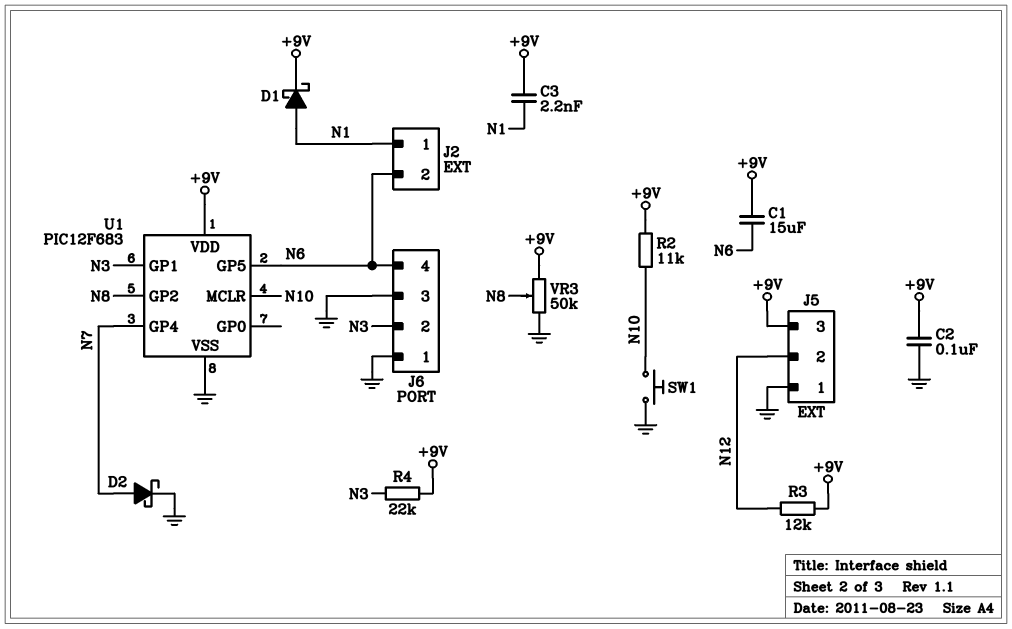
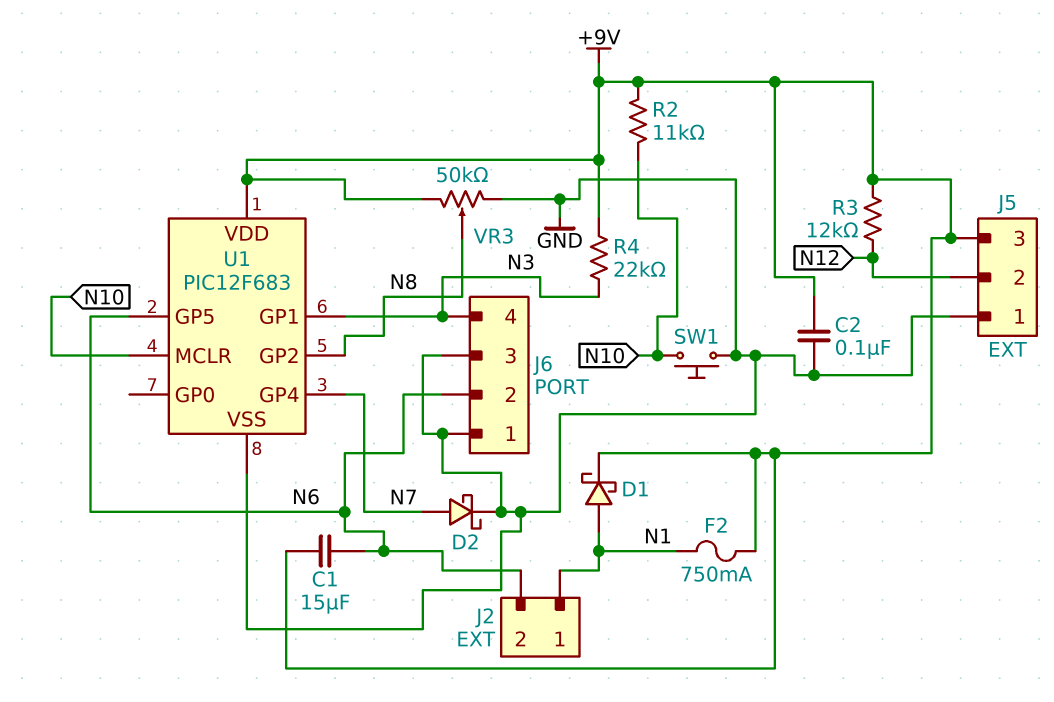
C3: 2.2nF (+9V, N1) -> none
F2: none -> 750mA (+9V, N1)
J6 pin 2: N3 -> N6
J6 pin 4: N6 -> N3

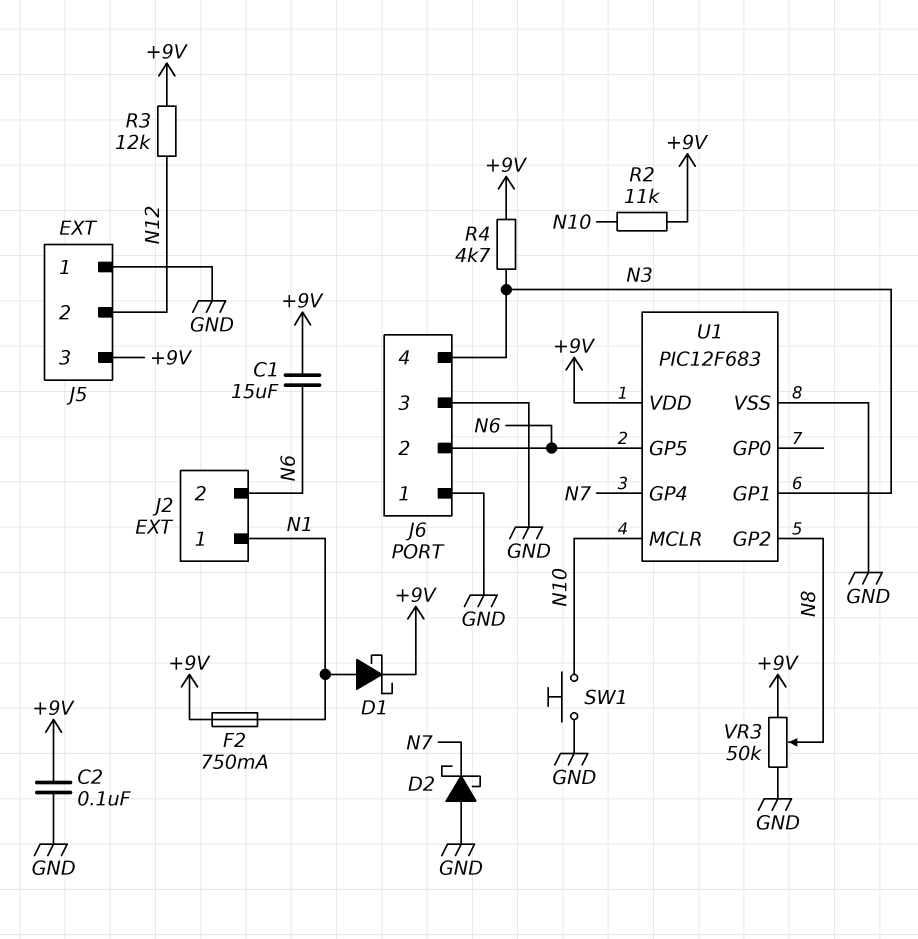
D2: schottky (A N7, K GND) -> schottky (A GND, K N7)
R4: 22k (+9V, N3) -> 4.7k (+9V, N3)

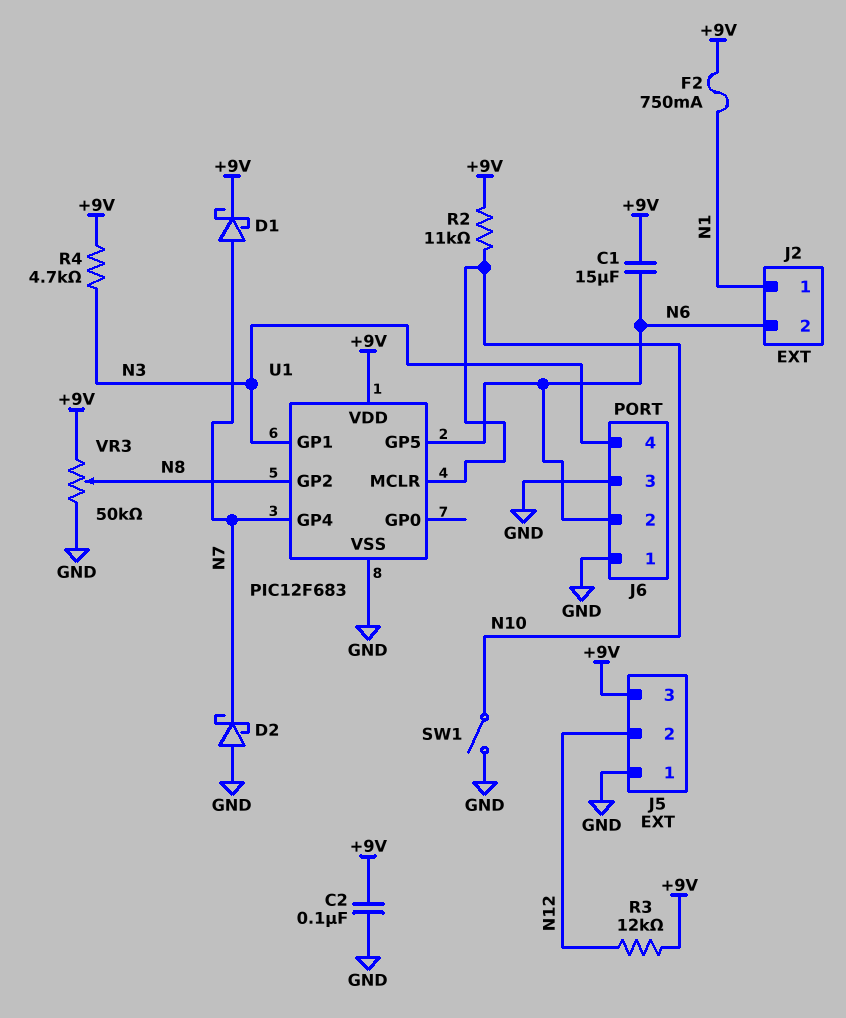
D1: schottky (A N1, K +9V) -> schottky (A N7, K +9V)
SW1: button (GND, N10) -> switch (GND, N10)

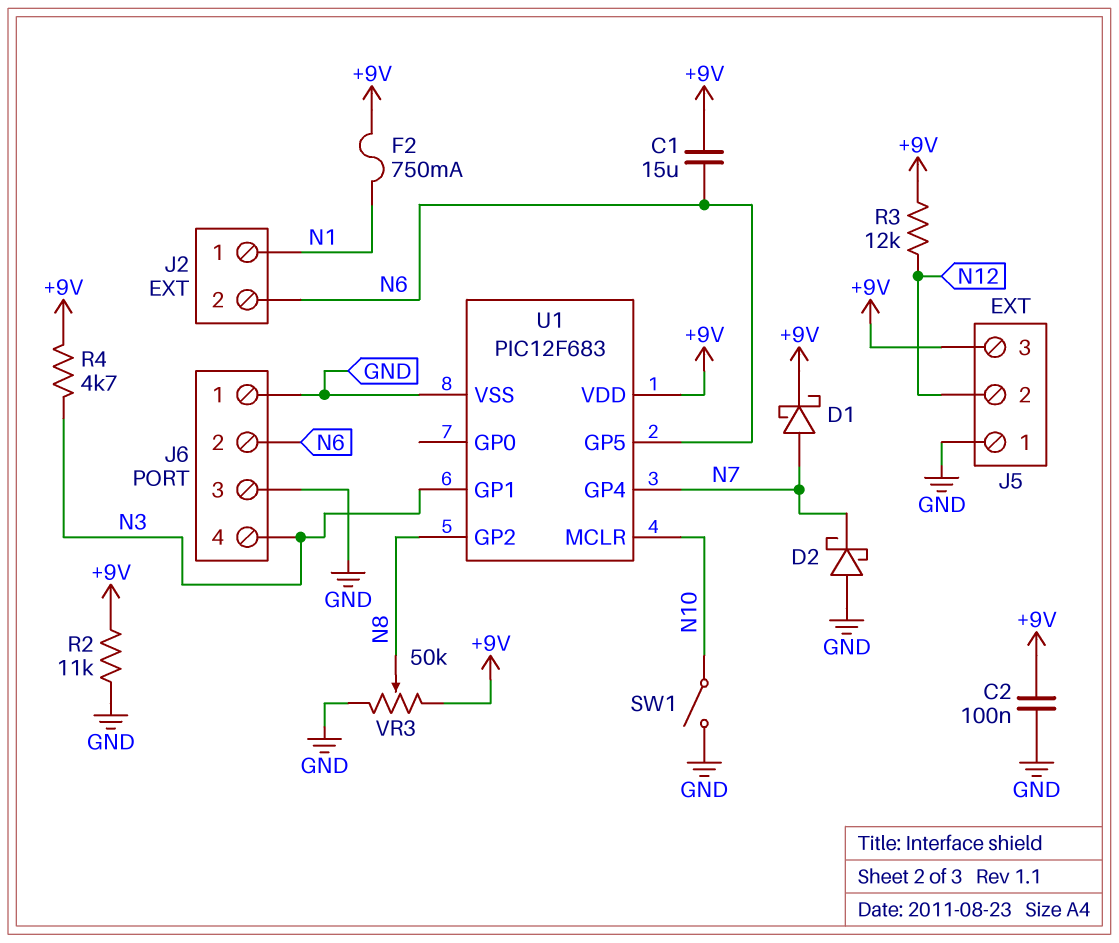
R2: 11k (+9V, N10) -> 11k (+9V, GND)

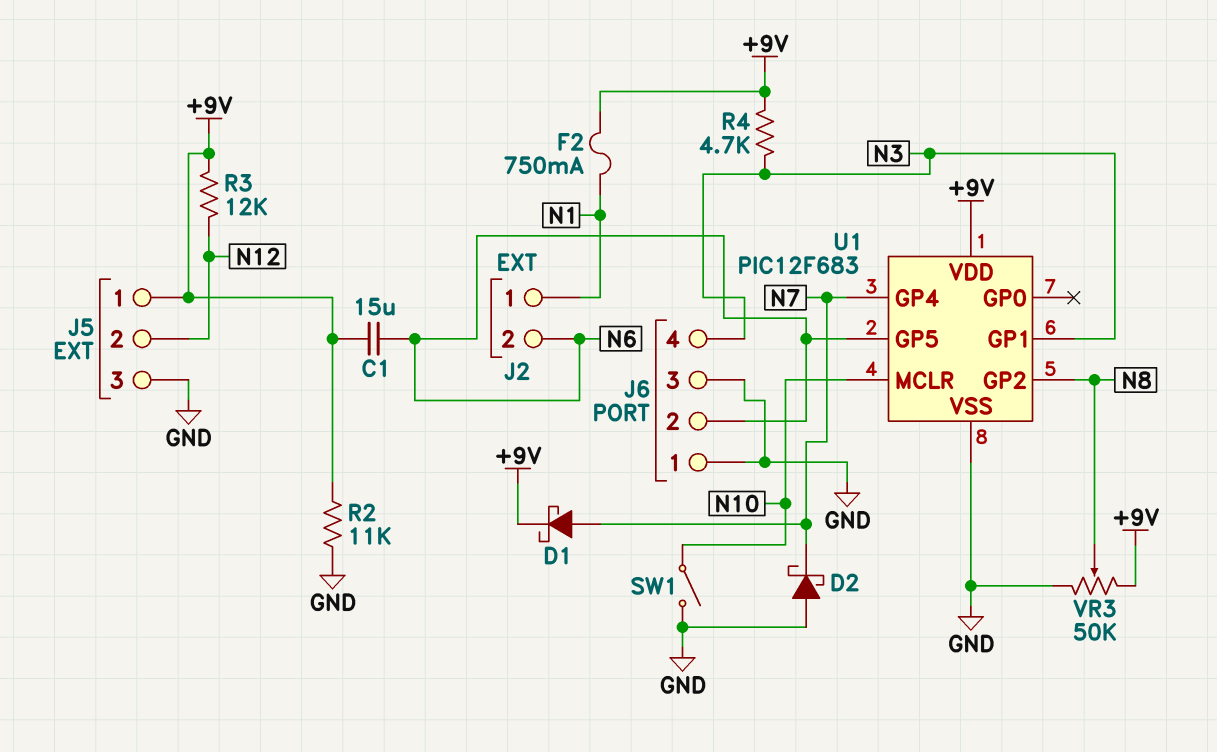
C2: 100nF (+9V, GND) -> none
J5 pin 1: GND -> +9V
J5 pin 3: +9V -> GND

